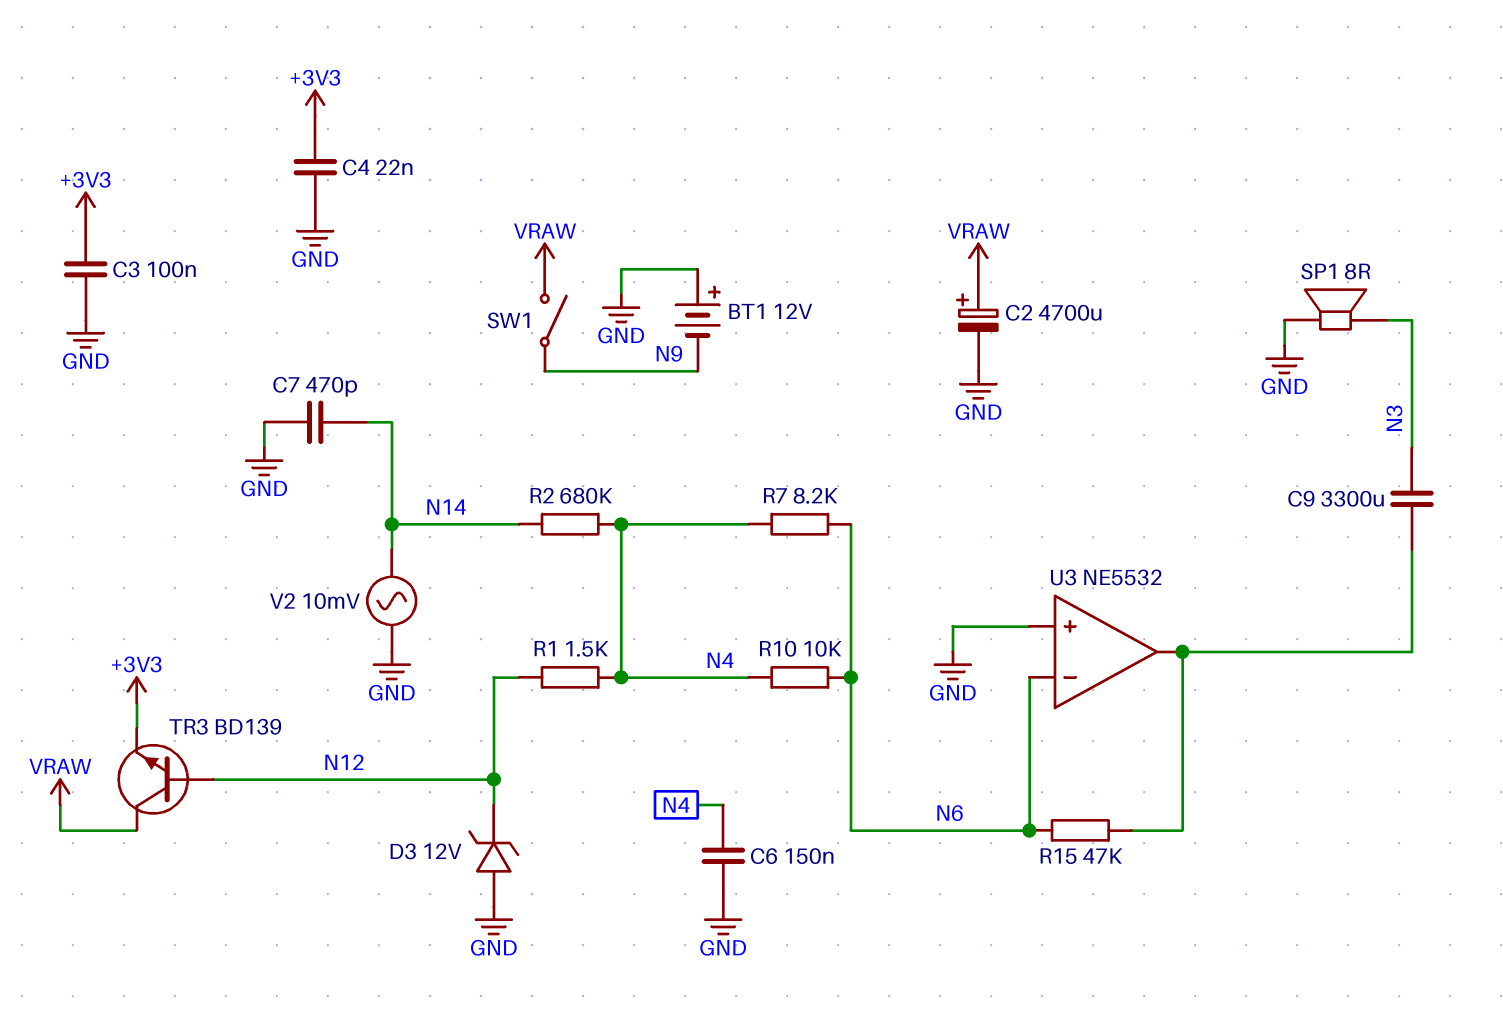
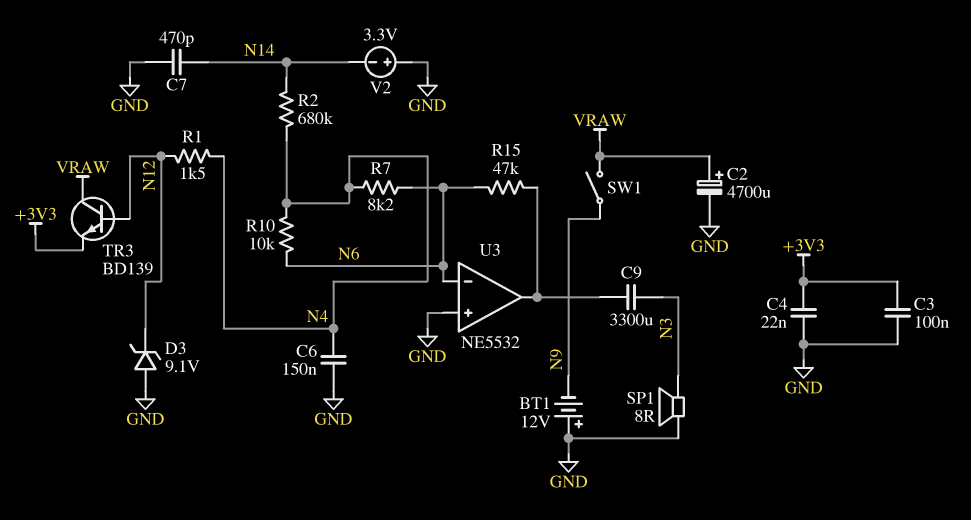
D3: zener 12V (A GND, K N12) -> zener 9.1V (A GND, K N12)
V2: AC 10mV (GND, N14) -> 3.3V (plus GND, minus N14)

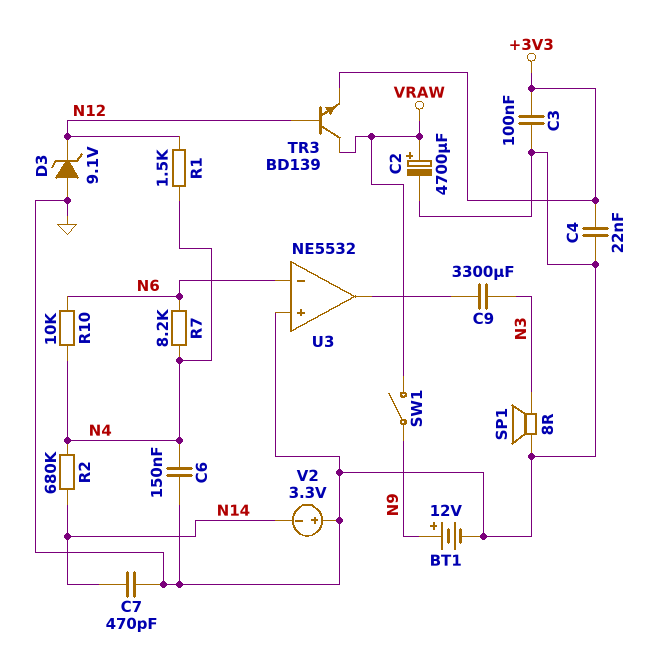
BT1: 12V (plus GND, minus N9) -> 12V (plus N9, minus GND)
R15: 47k (N6, U3/out) -> none

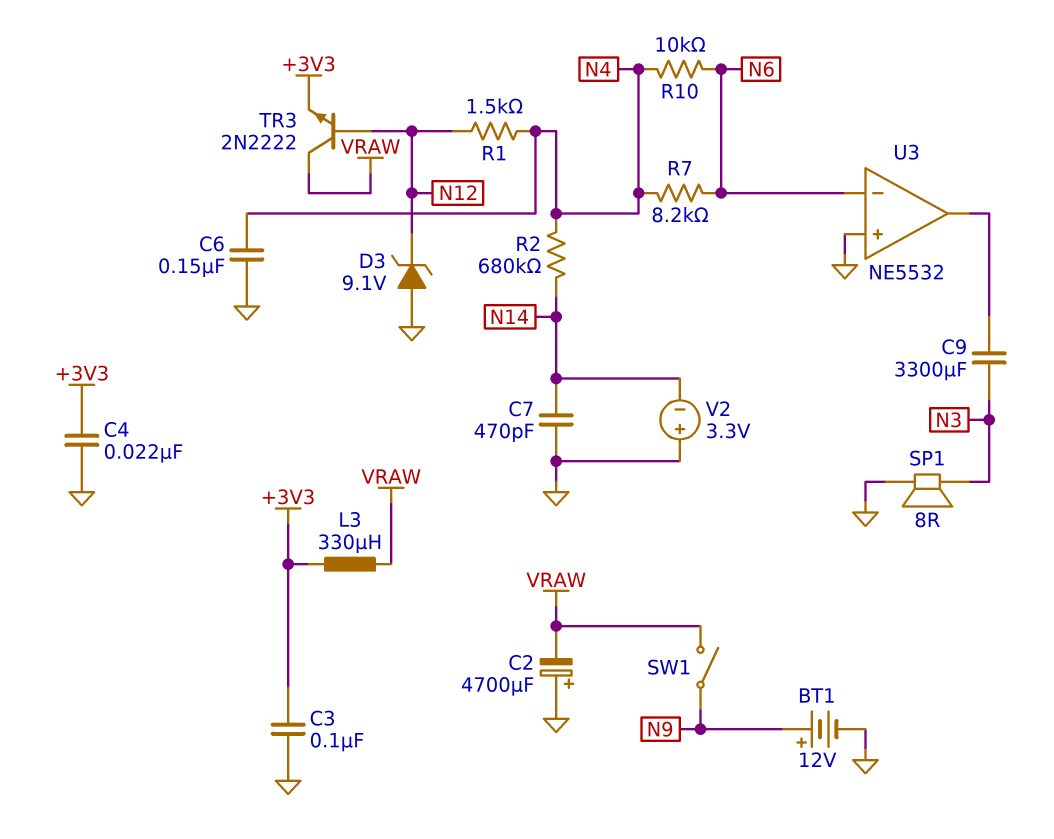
C2: 4700uF (plus VRAW, minus GND) -> 4700uF (plus GND, minus VRAW)
L3: none -> 330uH (+3V3, VRAW)
TR3: NPN BD139 (B N12, C VRAW, E +3V3) -> NPN 2N2222 (B N12, C VRAW, E +3V3)

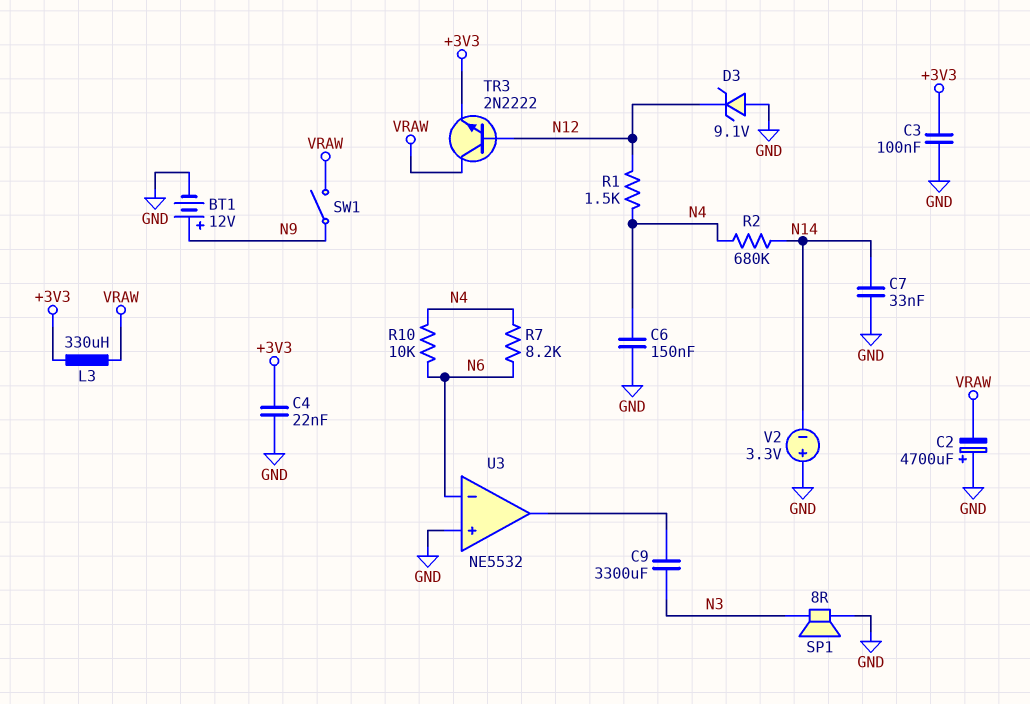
C7: 470pF (GND, N14) -> 33nF (GND, N14)

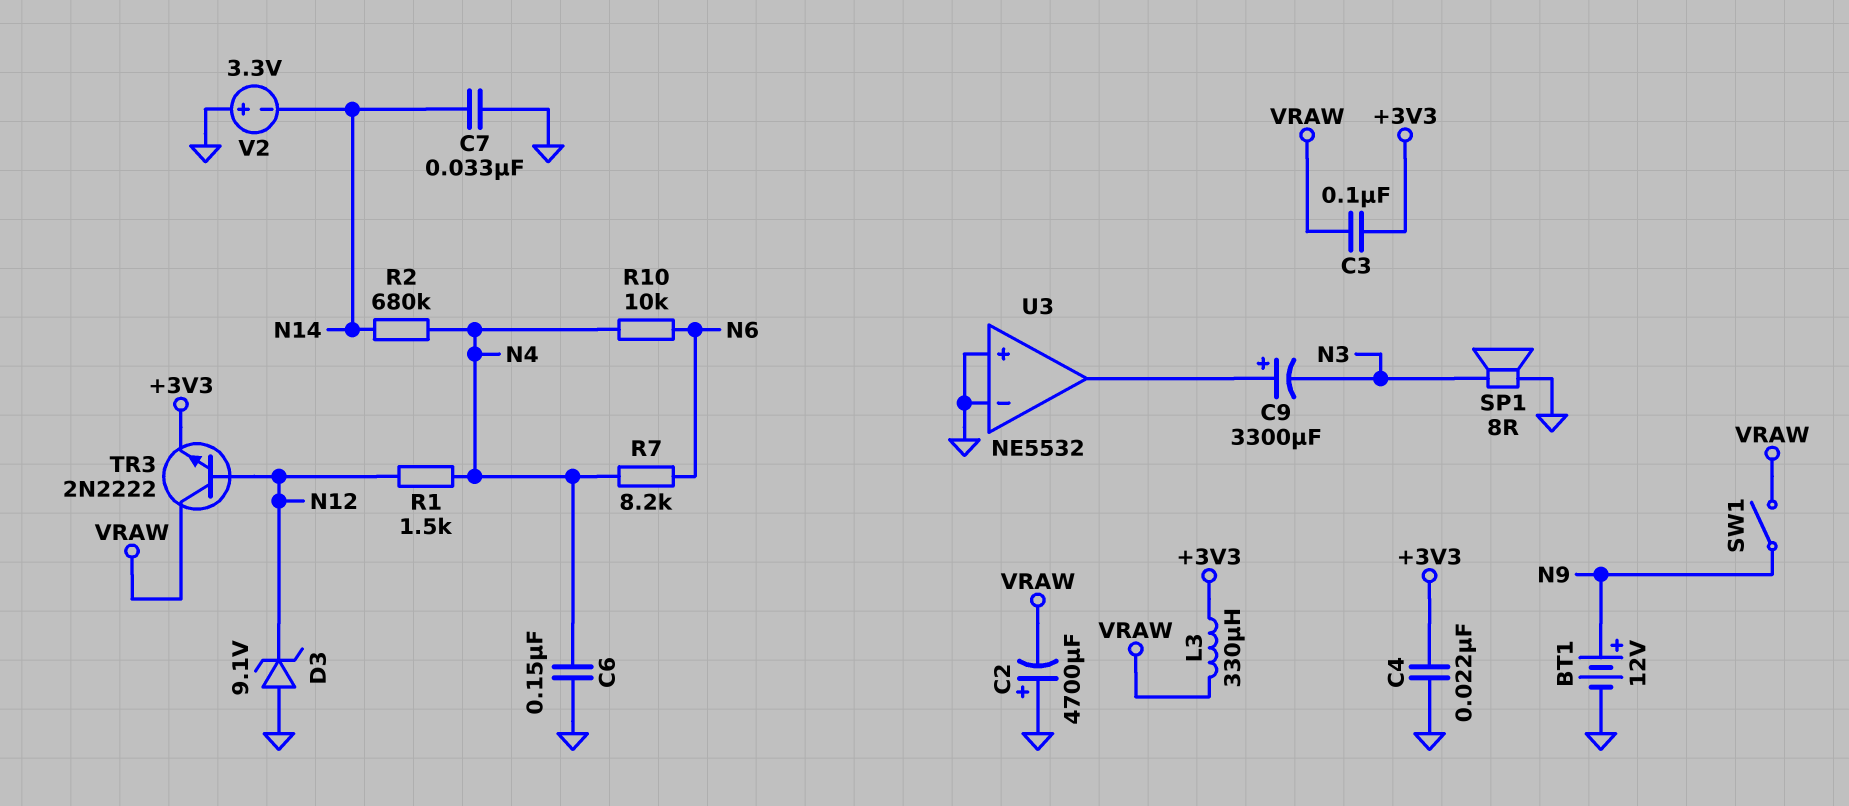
C3: 100nF (+3V3, GND) -> 100nF (+3V3, VRAW)
C9: 3300uF (N3, U3/out) -> 3300uF (plus U3/out, minus N3)
U3 pin in-: N6 -> GND

